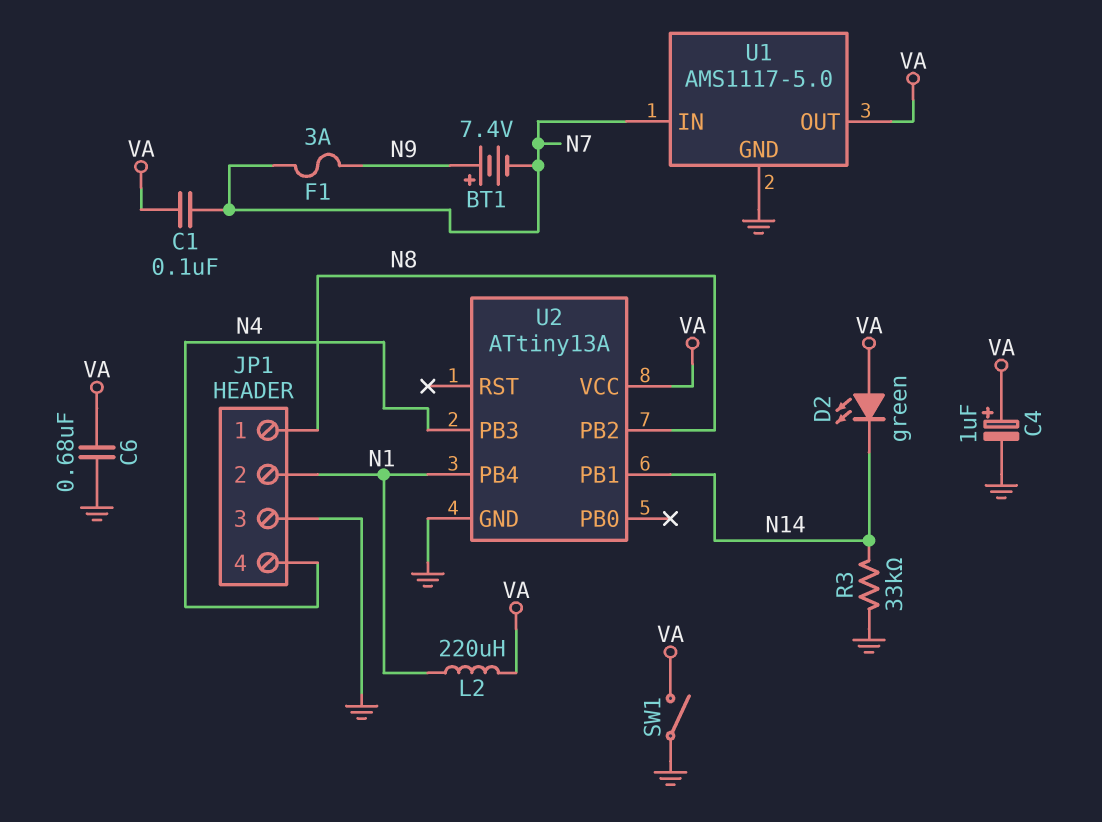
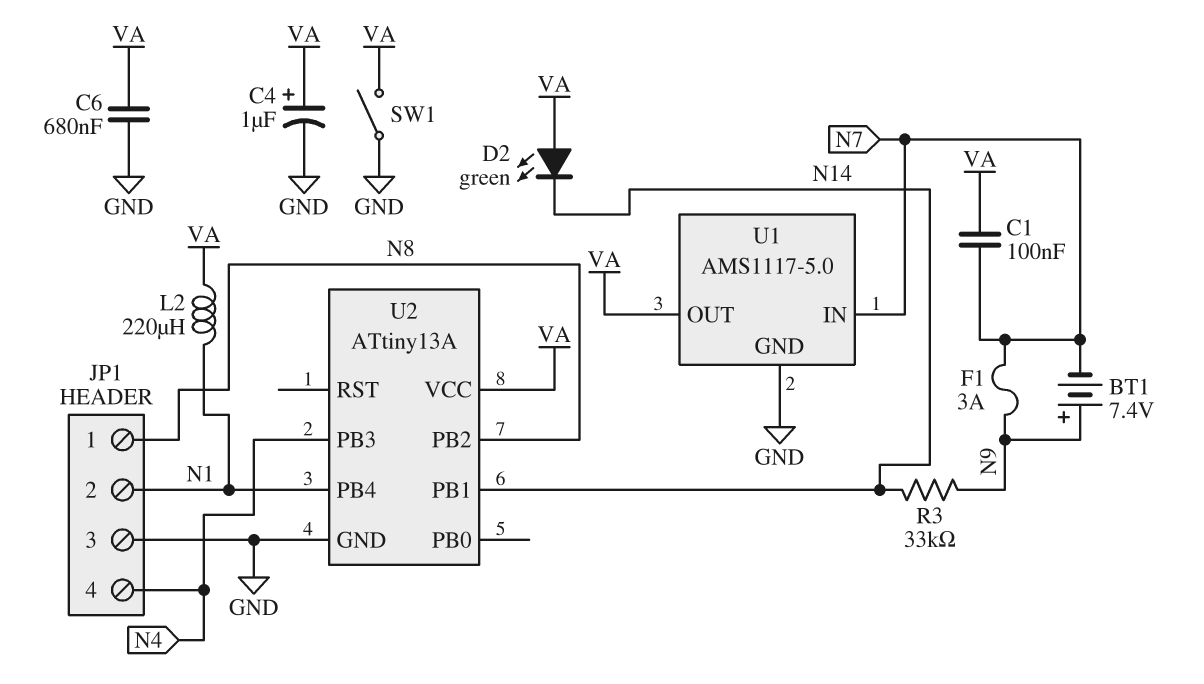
R3: 33k (GND, N14) -> 33k (N9, N14)

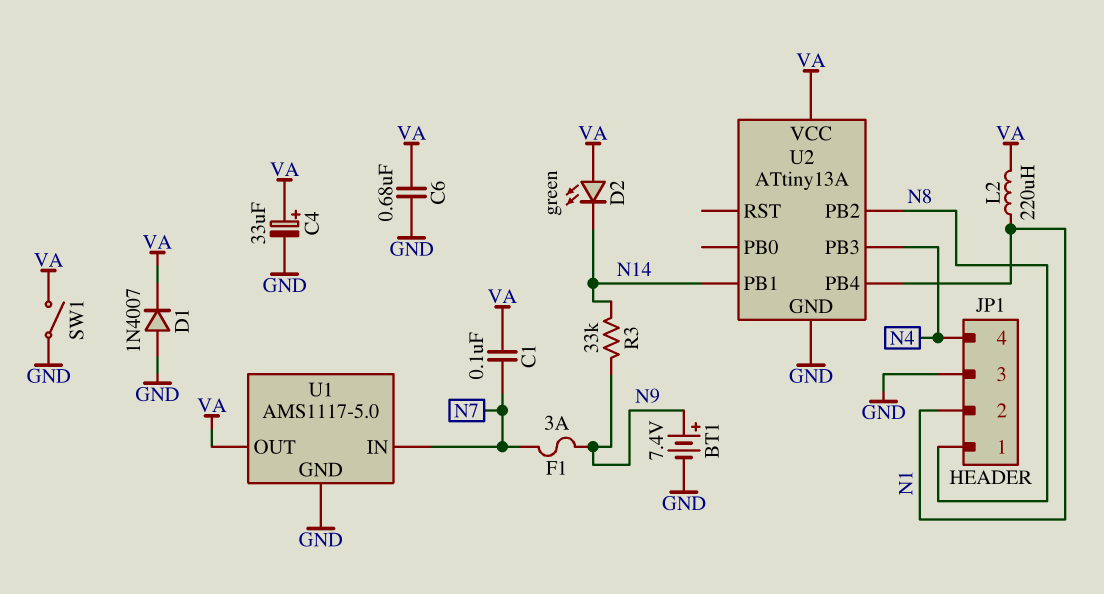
BT1: 7.4V (plus N9, minus N7) -> 7.4V (plus N9, minus GND)
C4: 1uF (plus VA, minus GND) -> 33uF (plus VA, minus GND)
D1: none -> diode 1N4007 (A GND, K VA)

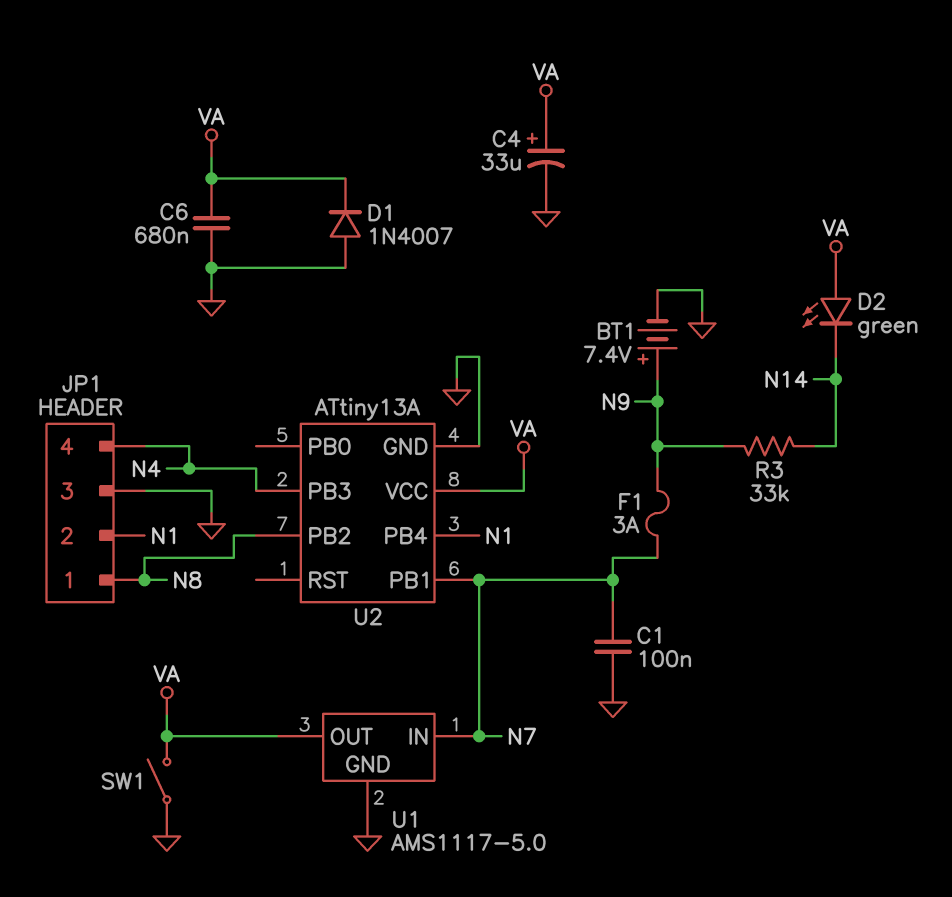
C1: 100nF (N7, VA) -> 100nF (GND, N7)
L2: 220uH (N1, VA) -> none
U2 pin PB1: N14 -> N7

